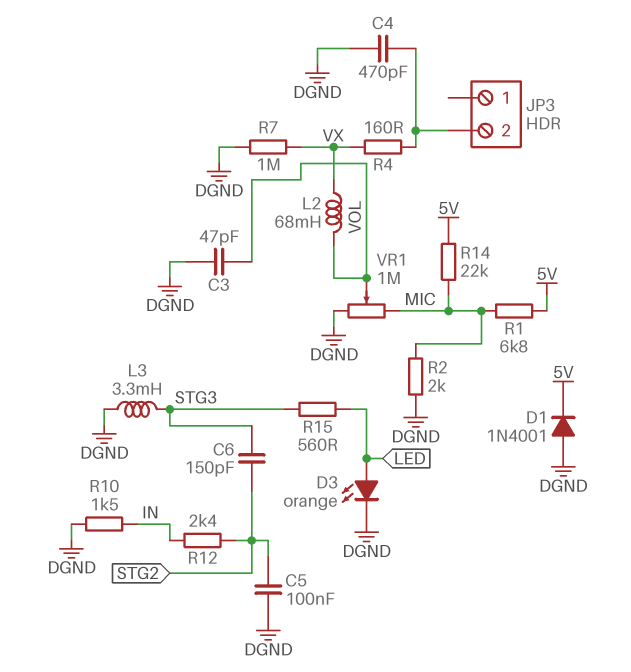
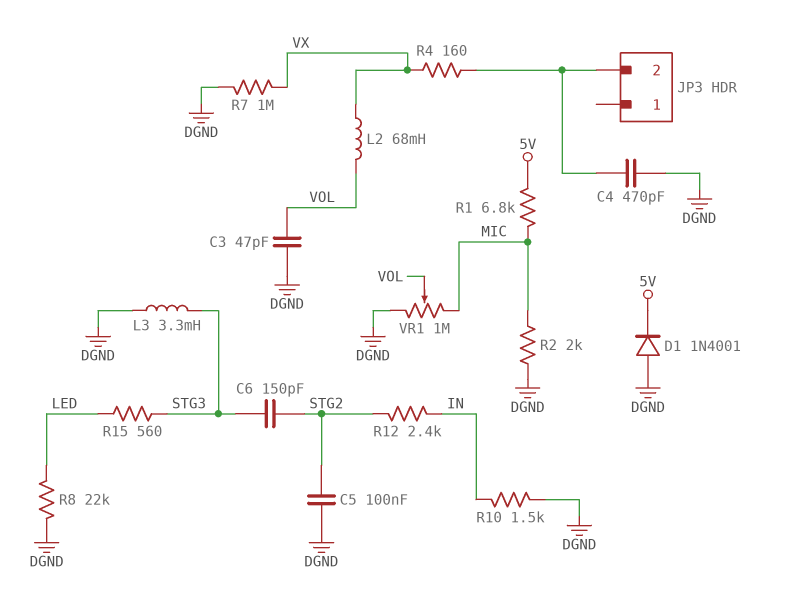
D3: LED orange (A LED, K DGND) -> none
R8: none -> 22k (DGND, LED)
R14: 22k (5V, MIC) -> none

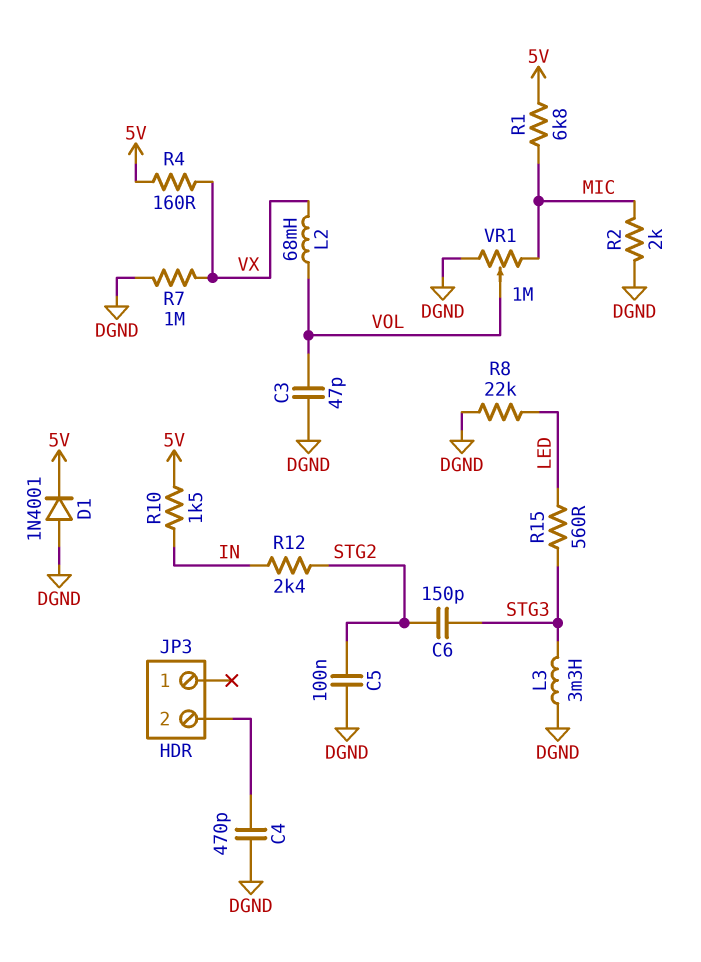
R4: 160 (JP3/2, VX) -> 160 (5V, VX)
R10: 1.5k (DGND, IN) -> 1.5k (5V, IN)

